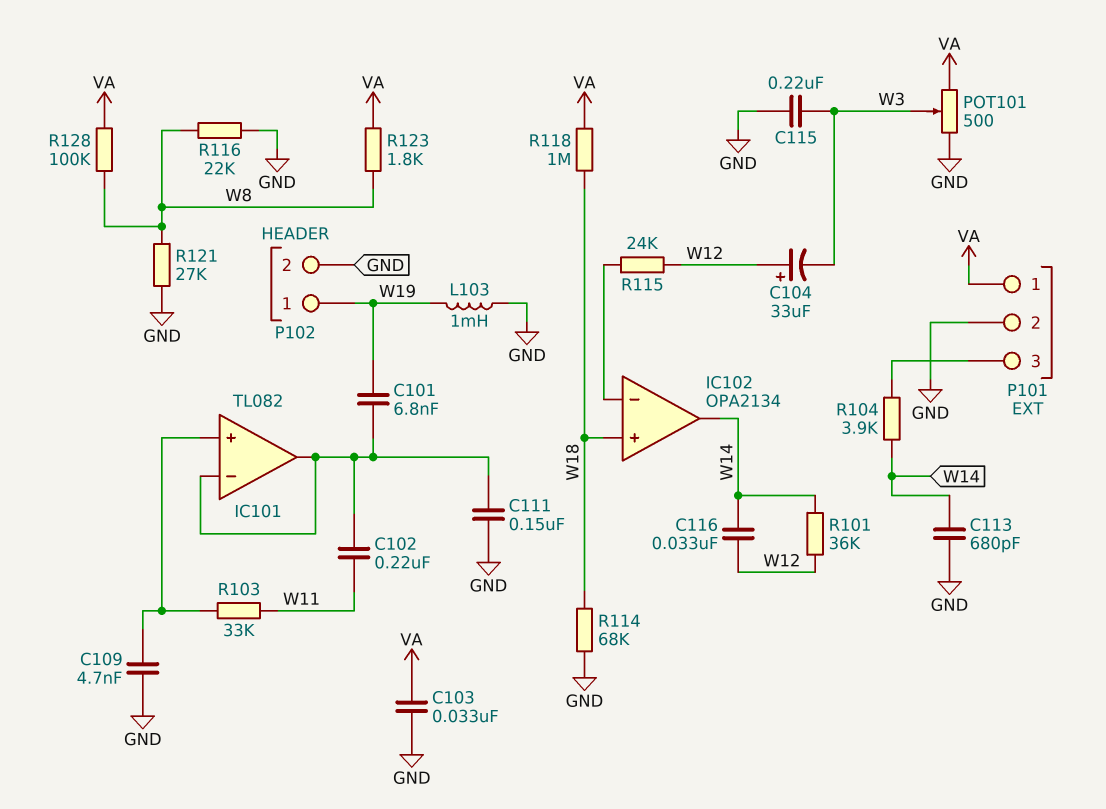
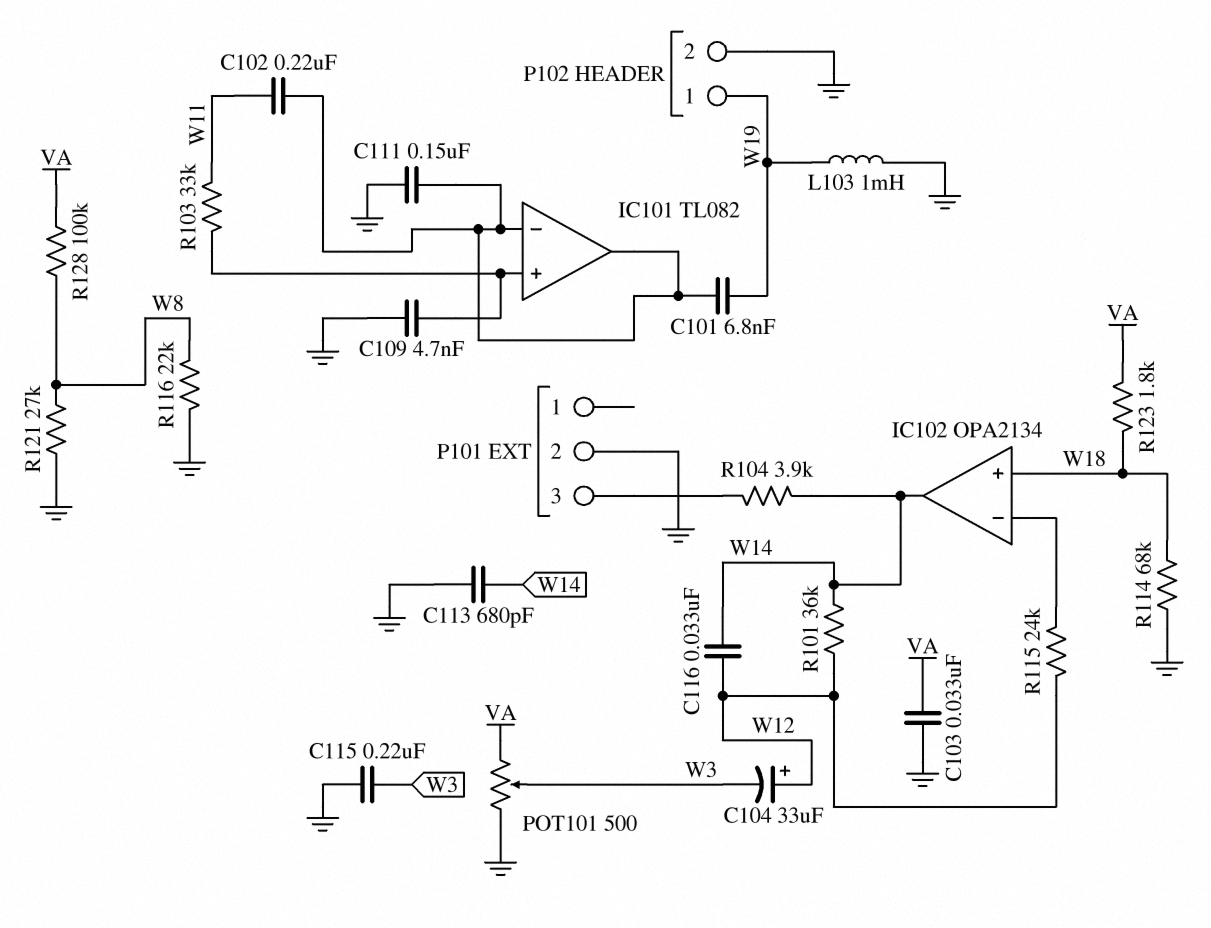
P101 pin 1: VA -> none
R118: 1M (VA, W18) -> none
R123: 1.8k (VA, W8) -> 1.8k (VA, W18)

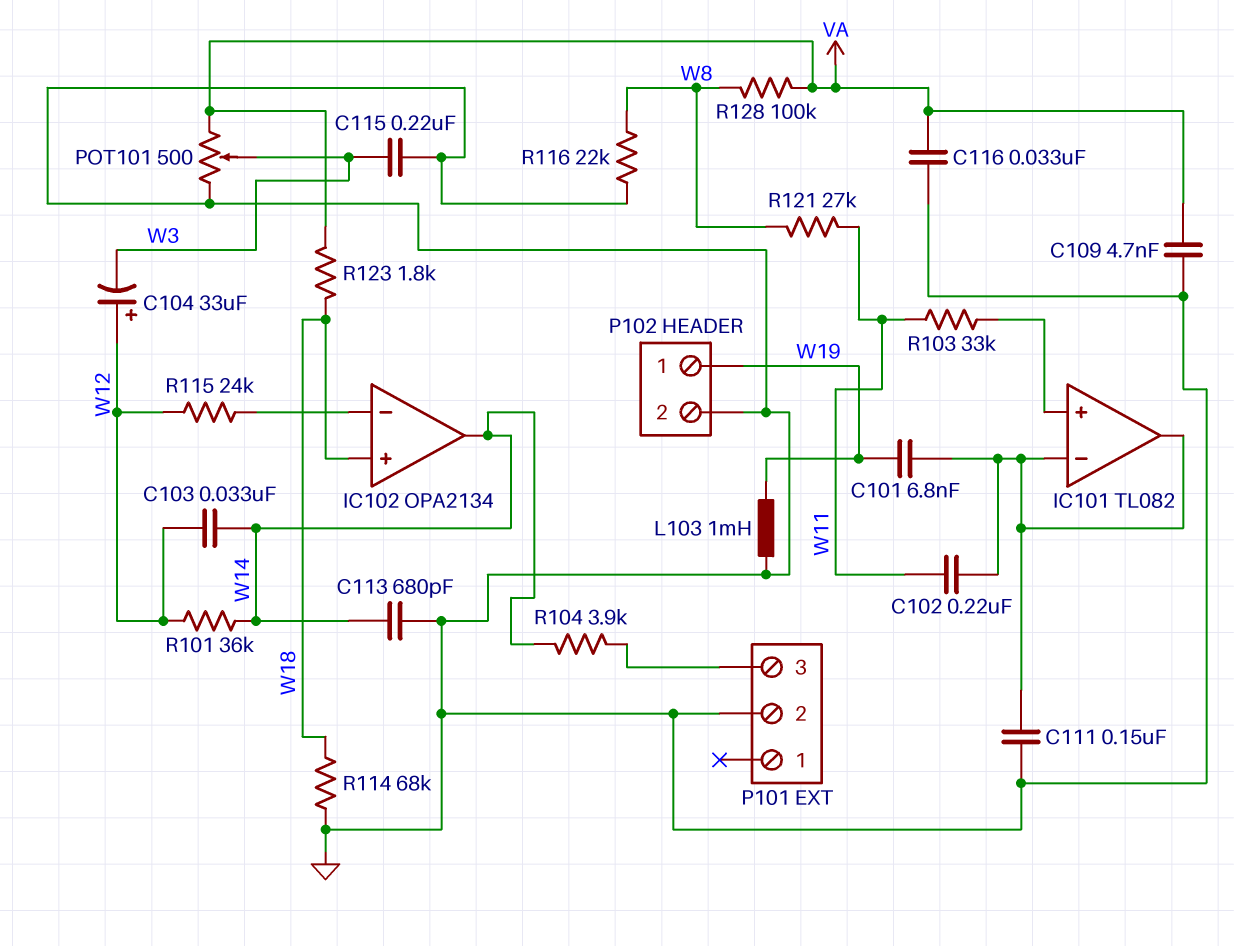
C103: 33nF (GND, VA) -> 33nF (W12, W14)
C109: 4.7nF (GND, IC101/in+) -> 4.7nF (GND, VA)
C116: 33nF (W12, W14) -> 33nF (GND, VA)
R121: 27k (GND, W8) -> 27k (W8, W11)

